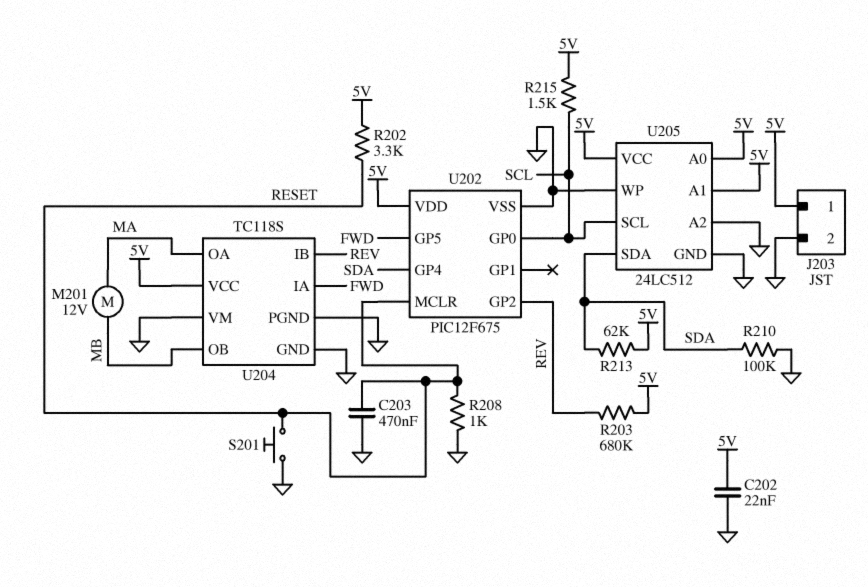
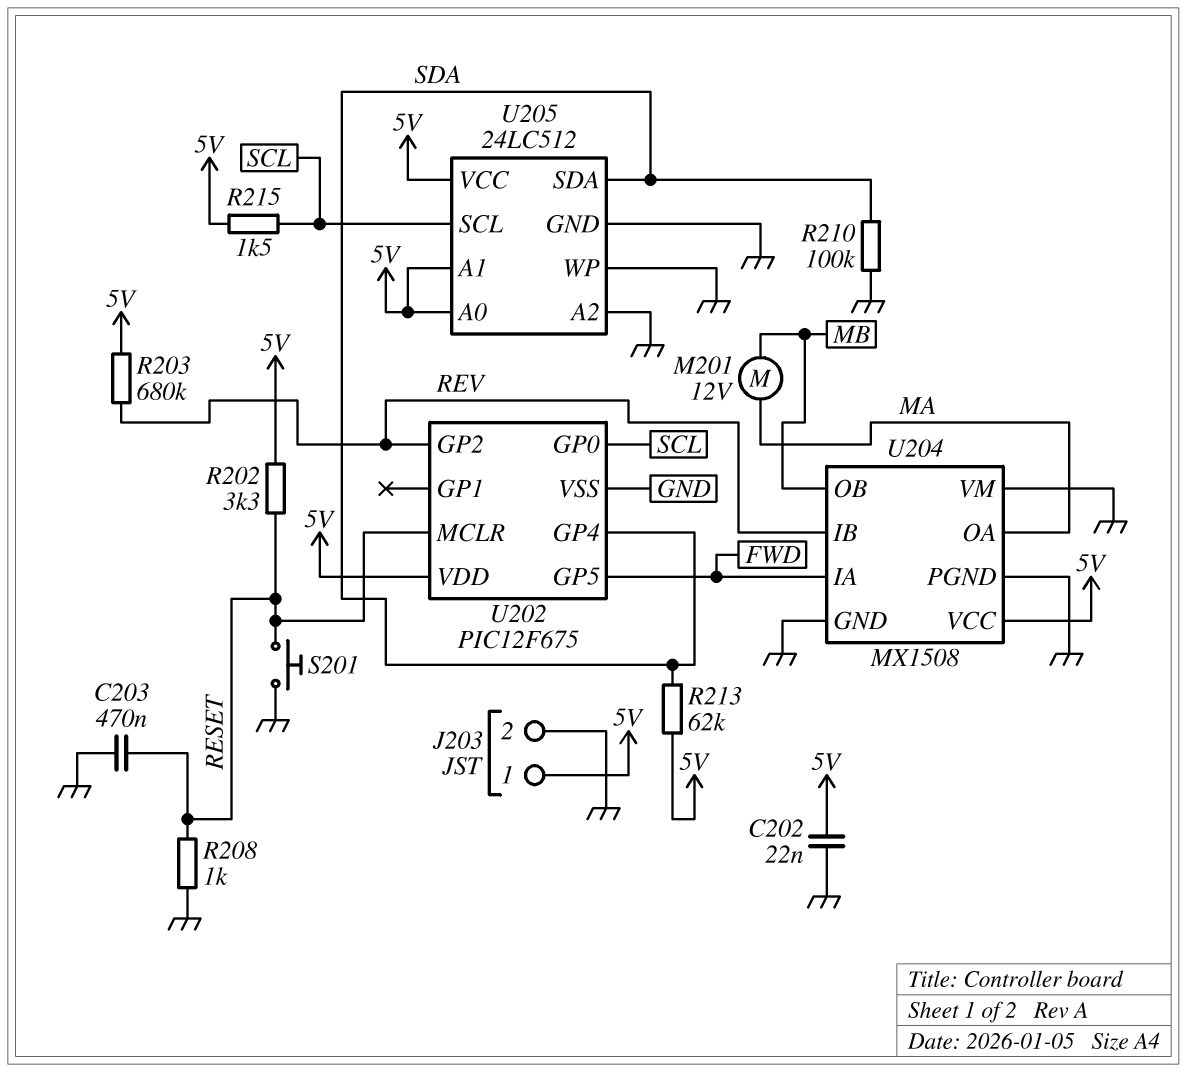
U204: TC118S -> MX1508

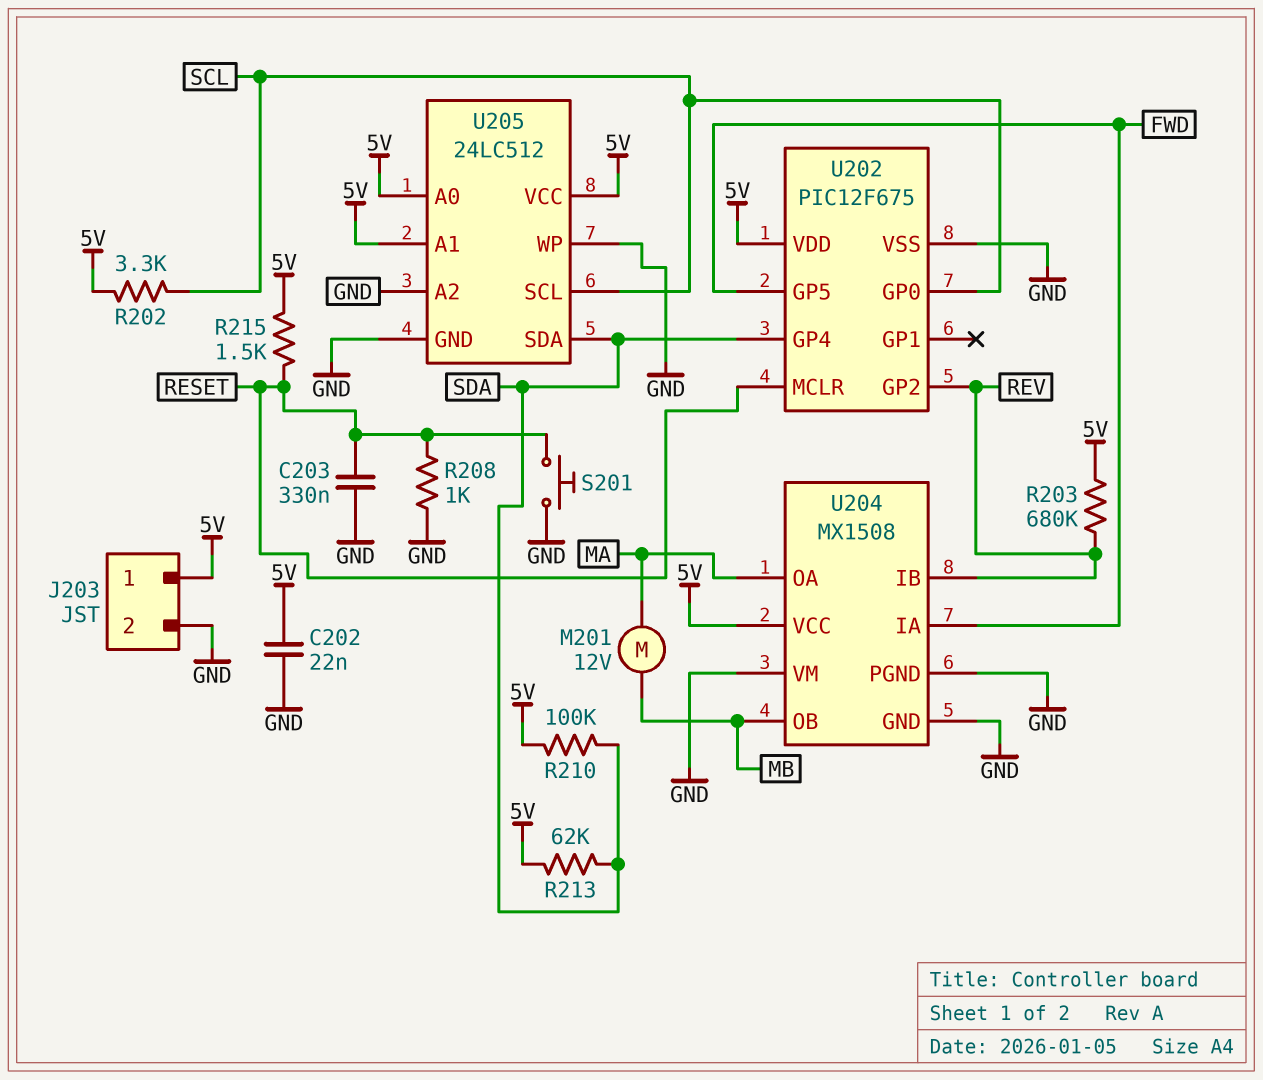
C203: 470nF (GND, RESET) -> 330nF (GND, RESET)
R202: 3.3k (5V, RESET) -> 3.3k (5V, SCL)
R210: 100k (GND, SDA) -> 100k (5V, SDA)
R215: 1.5k (5V, SCL) -> 1.5k (5V, RESET)

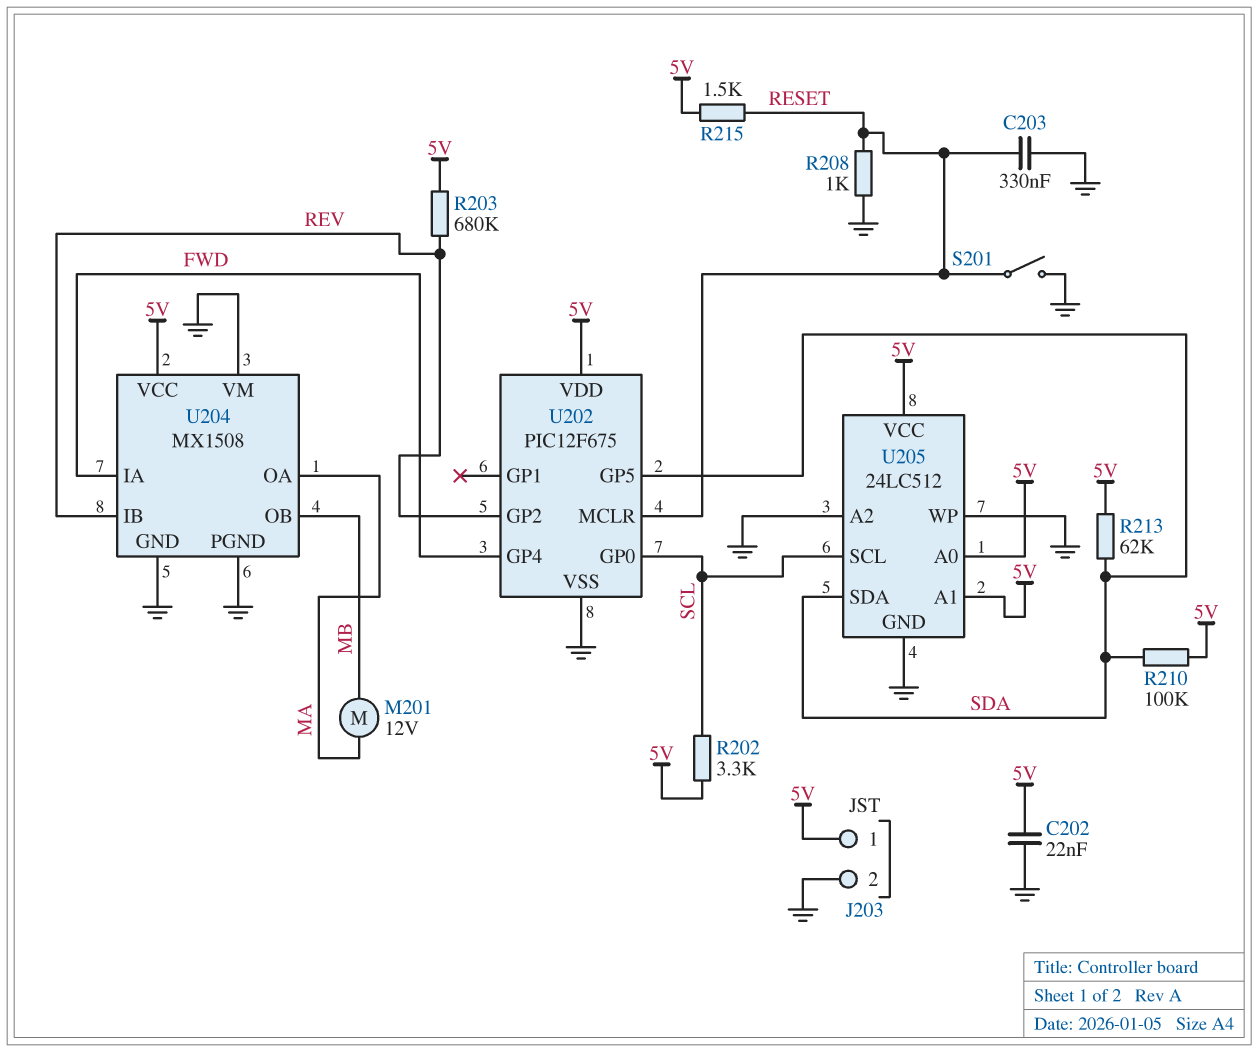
S201: button (GND, RESET) -> switch (GND, RESET)
U202 pin GP4: SDA -> FWD
U202 pin GP5: FWD -> SDA

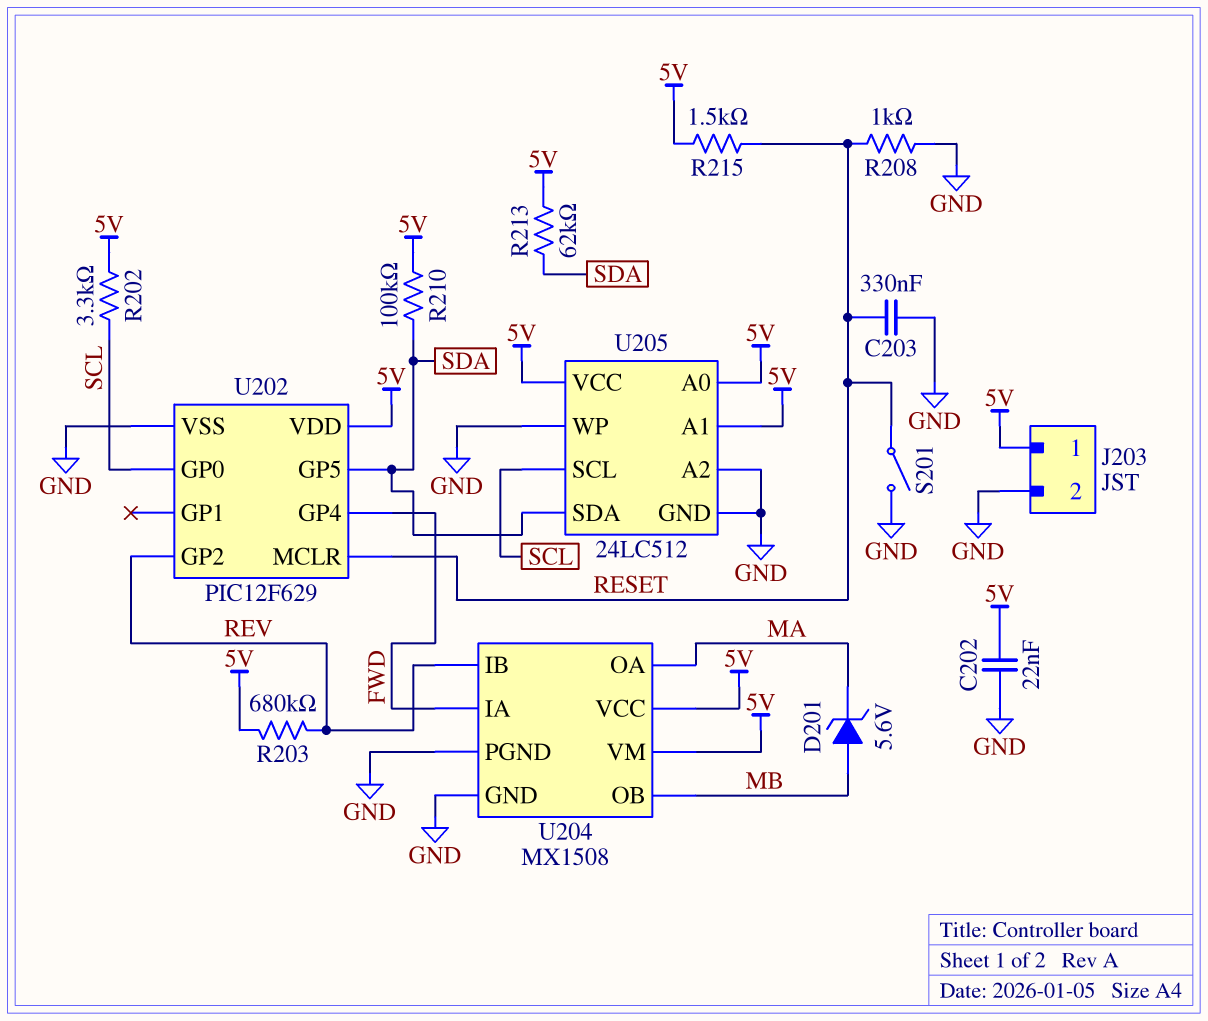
D201: none -> zener 5.6V (A MB, K MA)
M201: motor 12V (MA, MB) -> none
U202: PIC12F675 -> PIC12F629
U204 pin VM: GND -> 5V

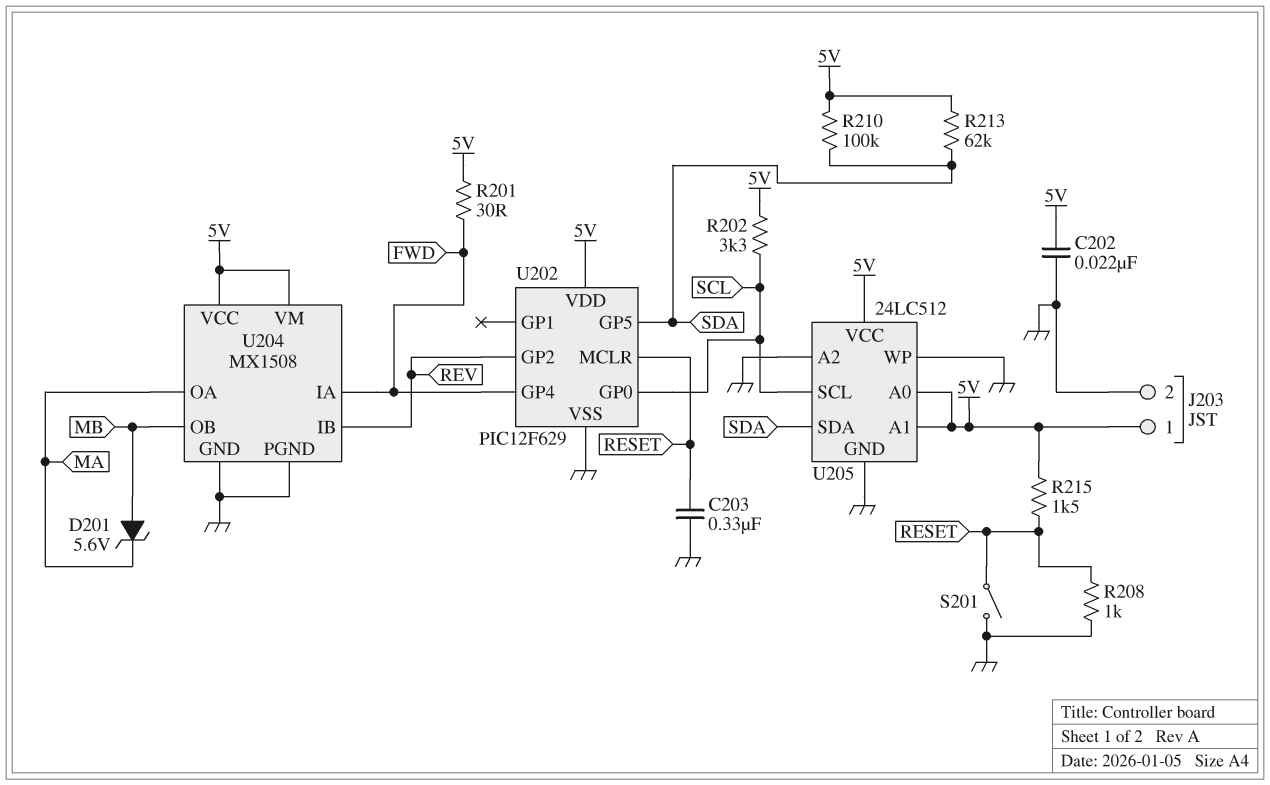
R201: none -> 30 (5V, FWD)
R203: 680k (5V, REV) -> none

